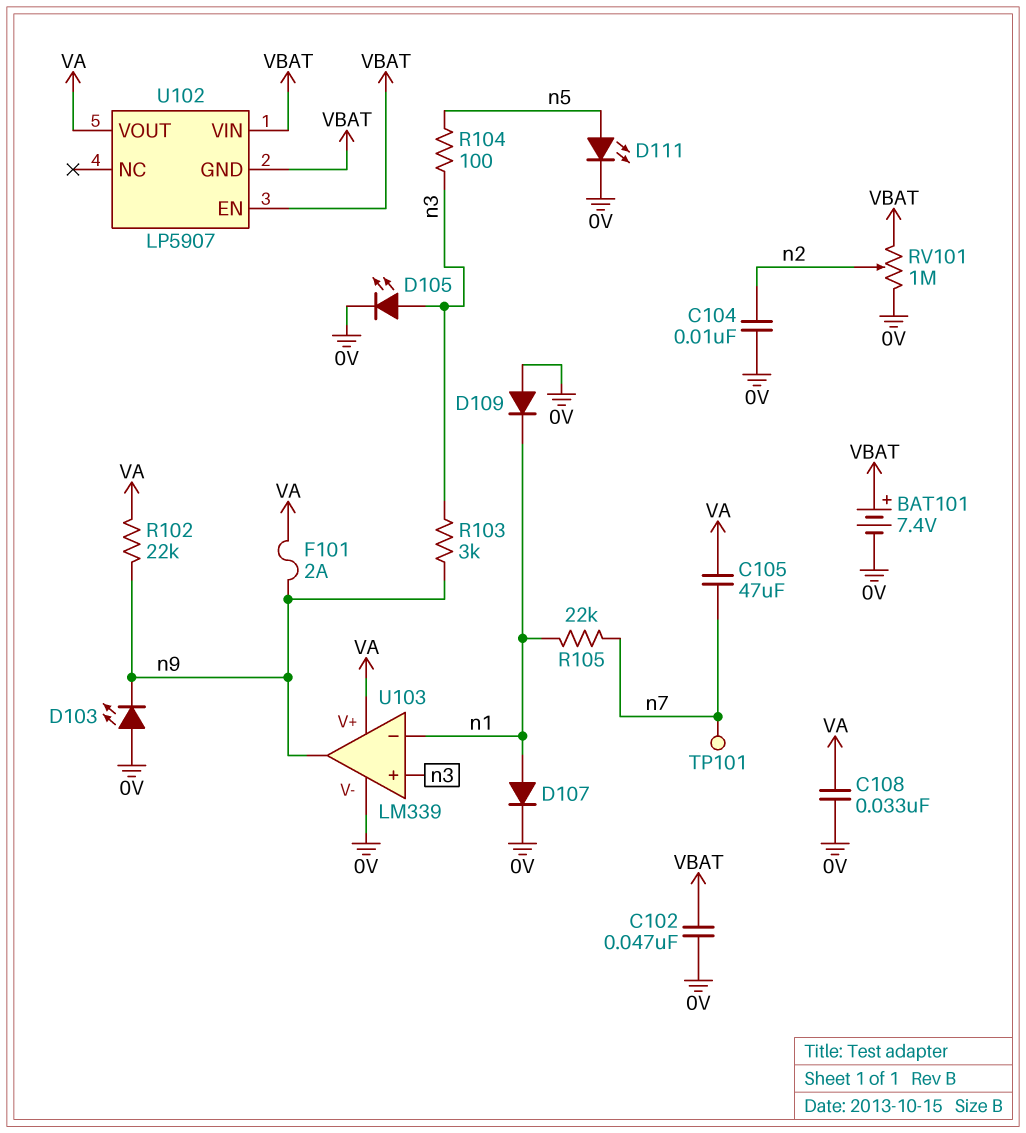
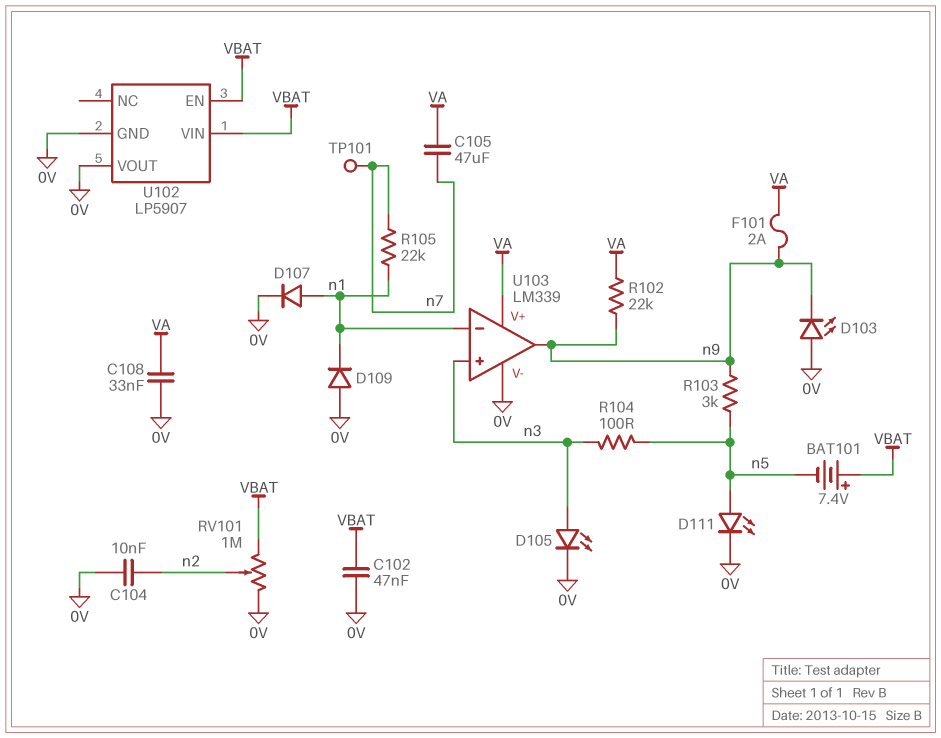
BAT101: 7.4V (plus VBAT, minus 0V) -> 7.4V (plus VBAT, minus n5)
R103: 3k (n3, n9) -> 3k (n5, n9)
U102 pin GND: VBAT -> 0V
U102 pin VOUT: VA -> 0V

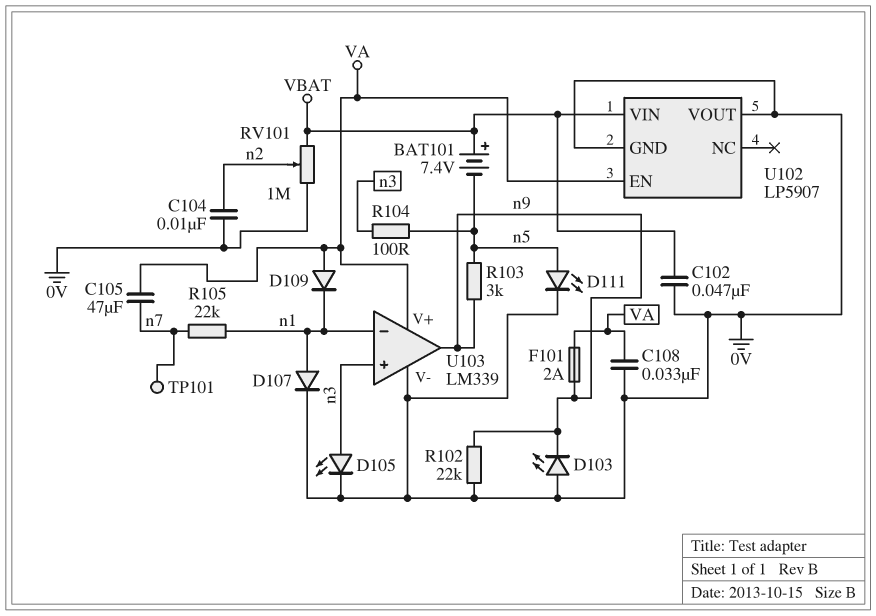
D109: diode (A 0V, K n1) -> diode (A VA, K n1)
R102: 22k (VA, n9) -> 22k (0V, n9)
U102 pin EN: VBAT -> VA

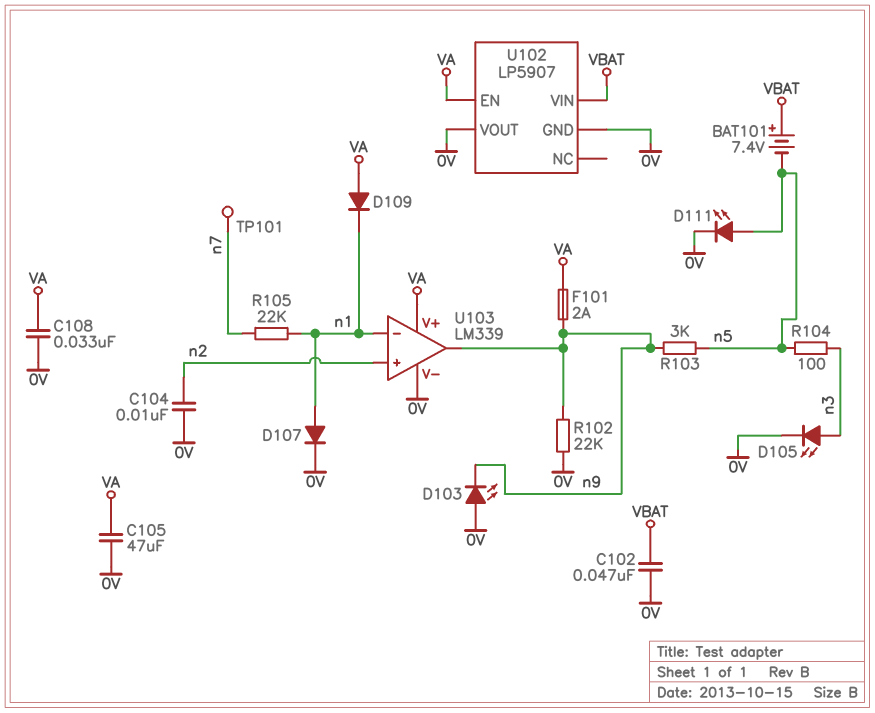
C105: 47uF (VA, n7) -> 47uF (0V, VA)
RV101: 1M (0V, VBAT, wiper n2) -> none
U103 pin in+: n3 -> n2

